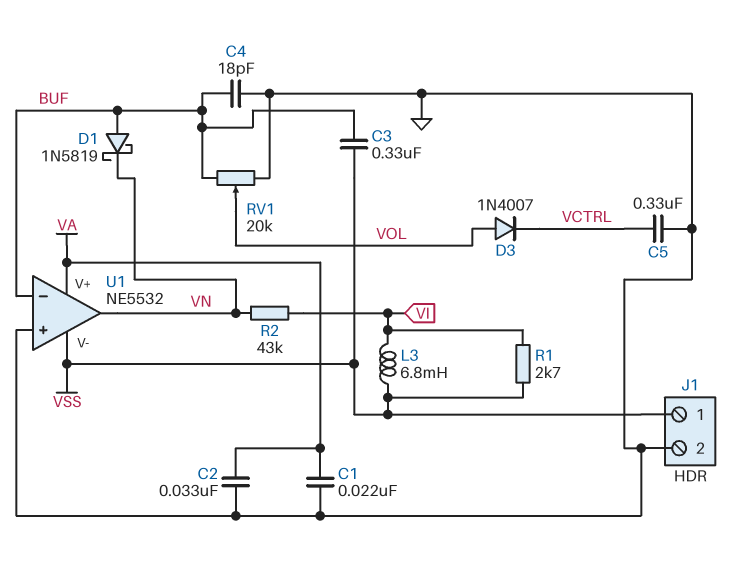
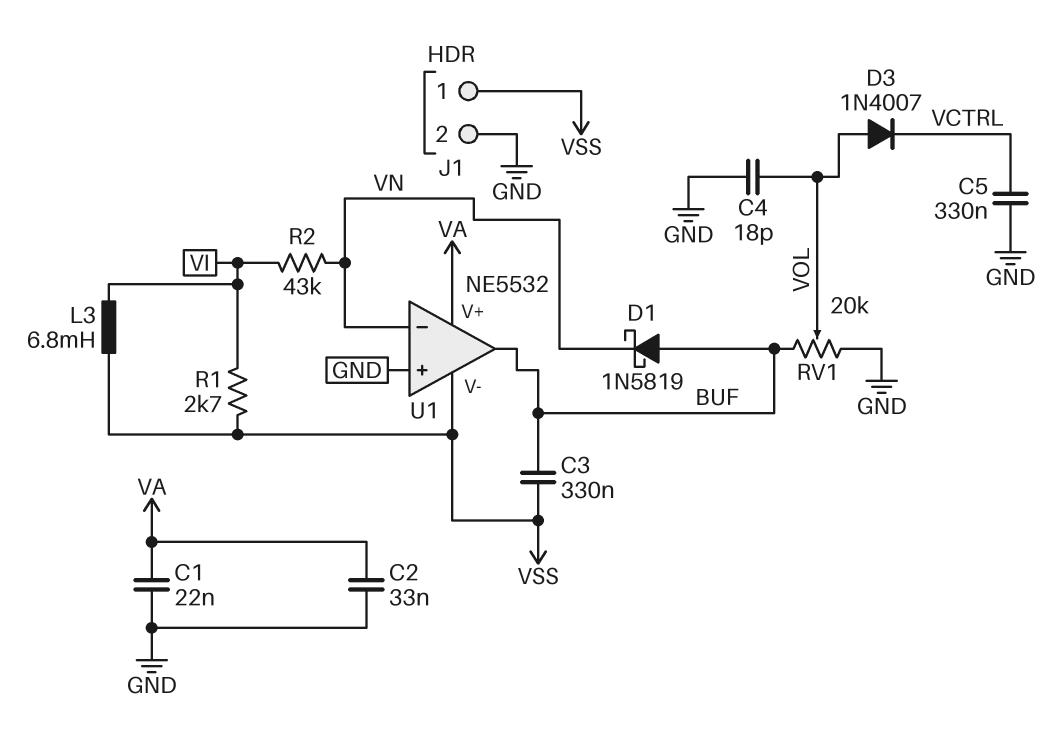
C4: 18pF (BUF, GND) -> 18pF (GND, VOL)
U1 pin in-: BUF -> VN
U1 pin out: VN -> BUF

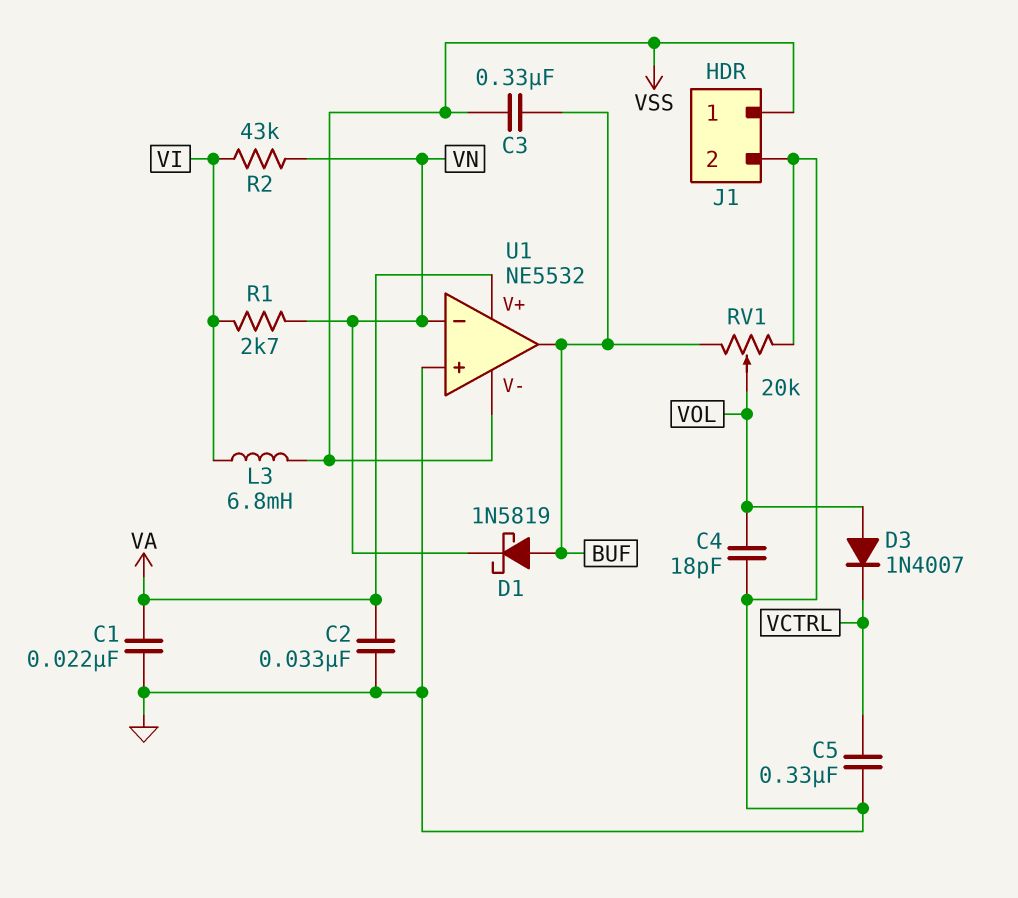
R1: 2.7k (VI, VSS) -> 2.7k (VI, VN)

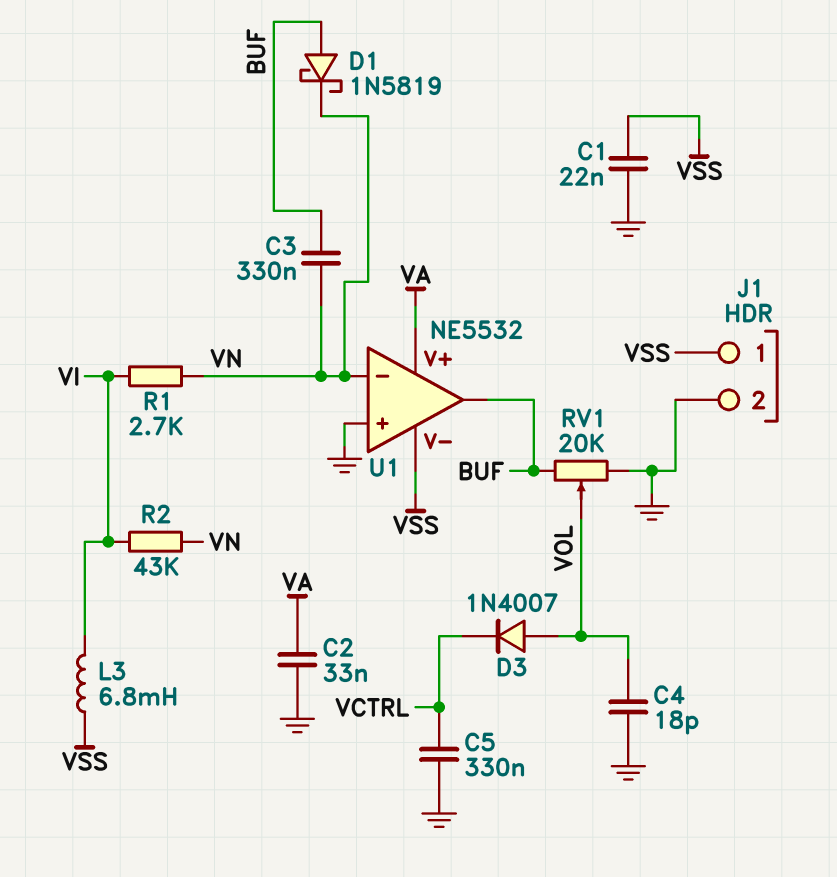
C1: 22nF (GND, VA) -> 22nF (GND, VSS)
C3: 330nF (BUF, VSS) -> 330nF (BUF, VN)

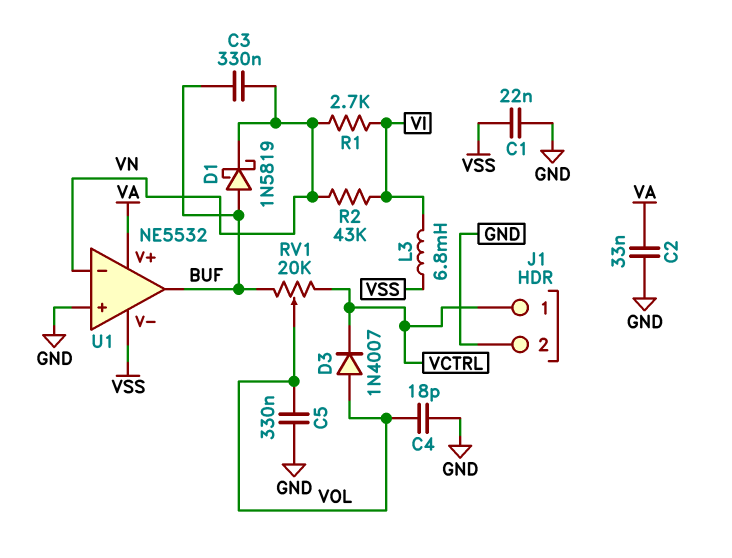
C5: 330nF (GND, VCTRL) -> 330nF (GND, VOL)
J1 pin 1: VSS -> VCTRL
RV1: 20k (BUF, GND, wiper VOL) -> 20k (BUF, VCTRL, wiper VOL)

